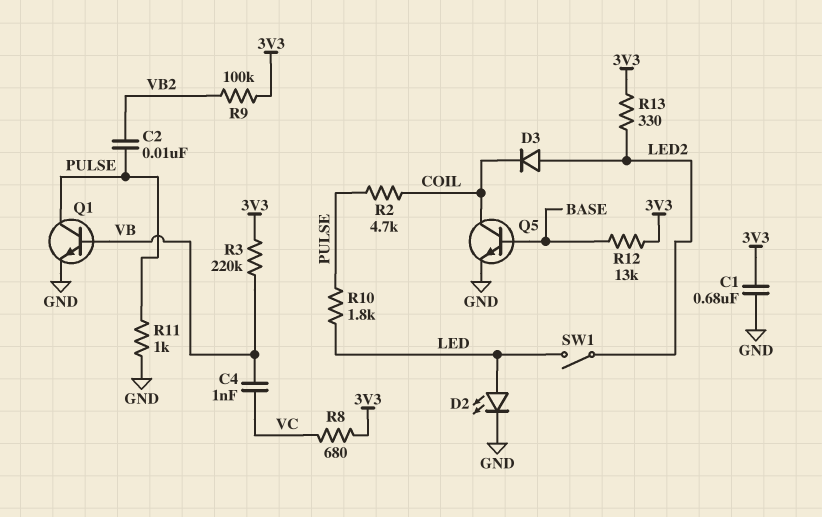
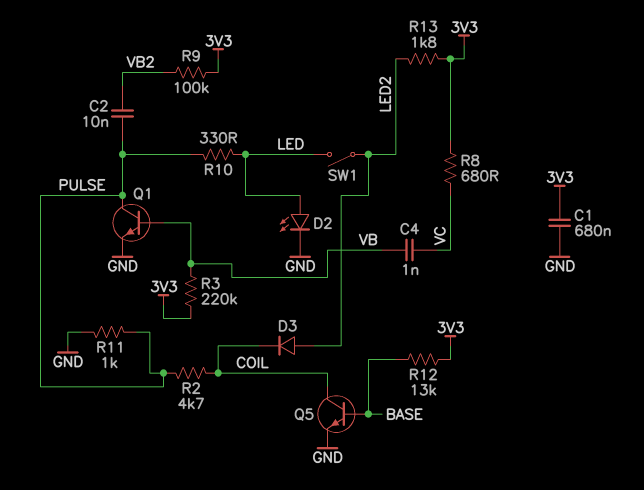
R10: 1.8k (LED, PULSE) -> 330 (LED, PULSE)
R13: 330 (3V3, LED2) -> 1.8k (3V3, LED2)

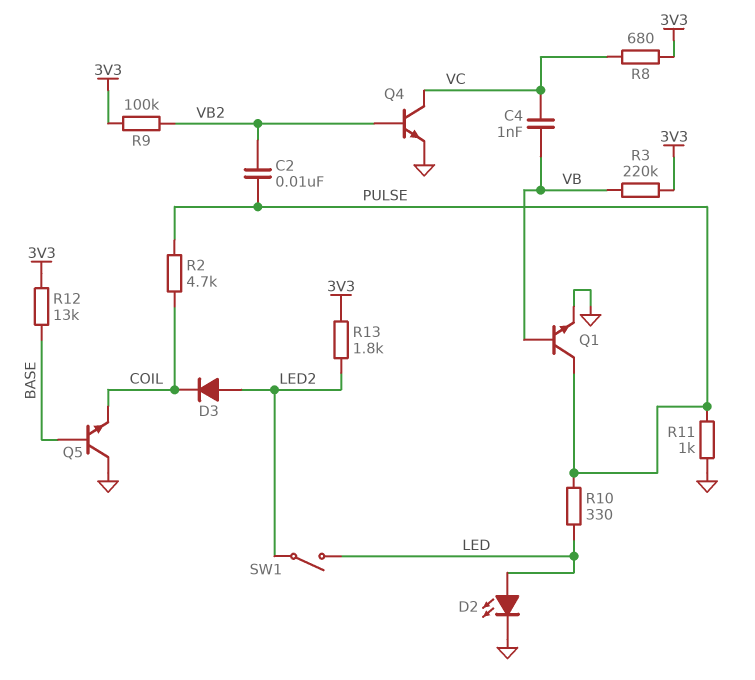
C1: 680nF (3V3, GND) -> none
Q4: none -> NPN (B VB2, C VC, E GND)
Q5: NPN (B BASE, C COIL, E GND) -> NPN (B BASE, C GND, E COIL)

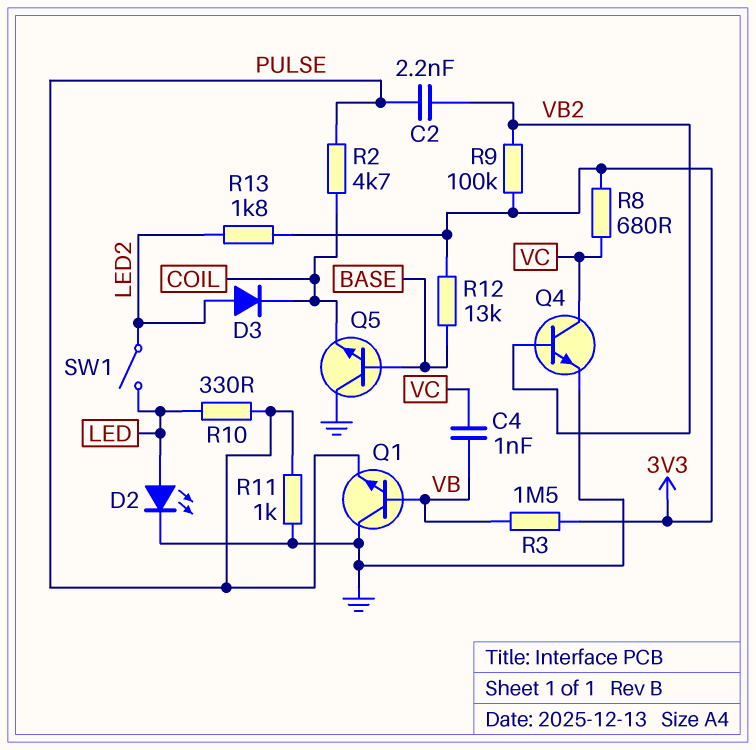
C2: 10nF (PULSE, VB2) -> 2.2nF (PULSE, VB2)
Q1: NPN (B VB, C PULSE, E GND) -> NPN (B VB, C GND, E PULSE)
R3: 220k (3V3, VB) -> 1.5M (3V3, VB)

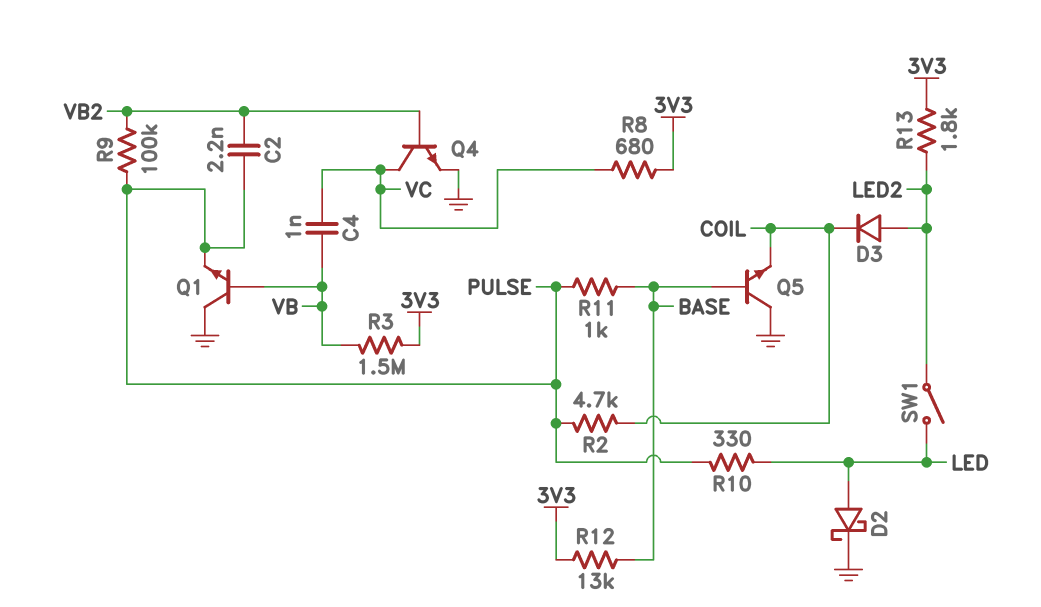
D2: LED (A LED, K GND) -> schottky (A LED, K GND)
R9: 100k (3V3, VB2) -> 100k (PULSE, VB2)
R11: 1k (GND, PULSE) -> 1k (BASE, PULSE)

